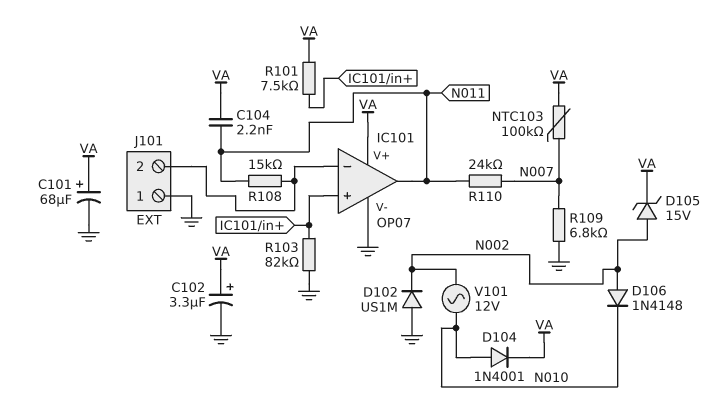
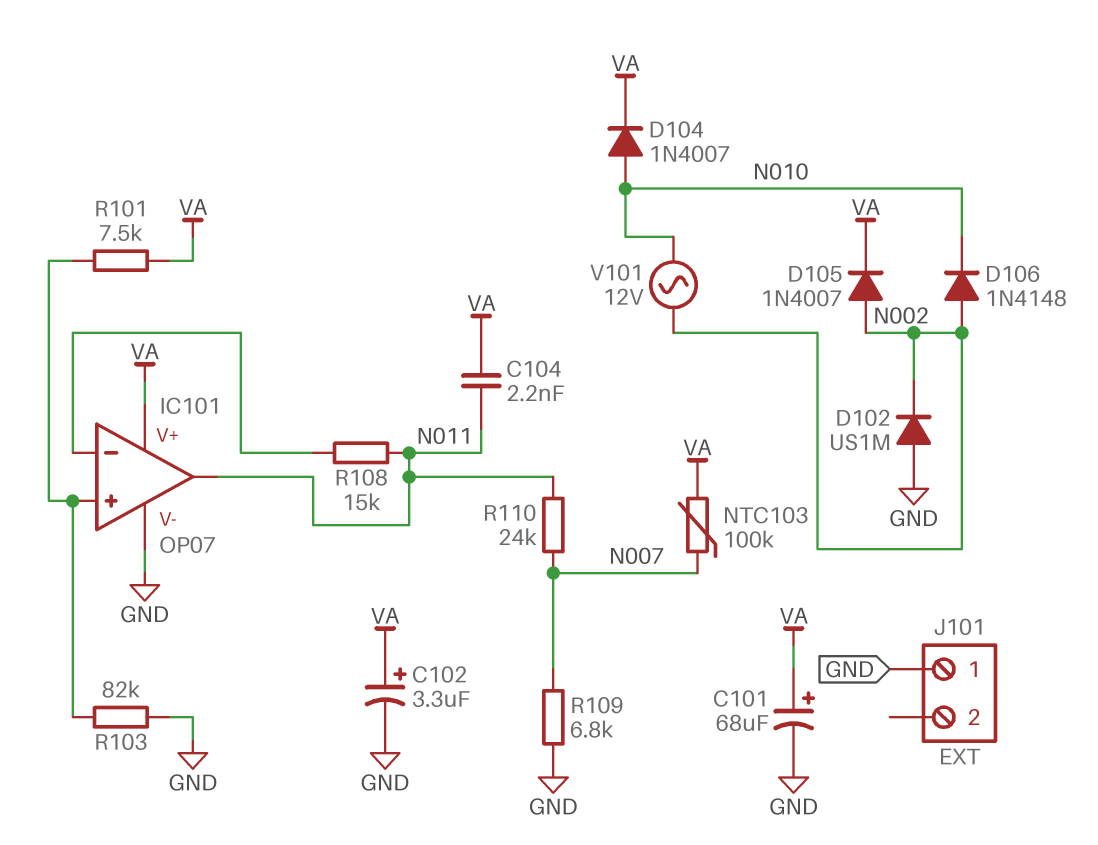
D104: diode 1N4001 (A N010, K VA) -> diode 1N4007 (A N010, K VA)
D105: zener 15V (A N002, K VA) -> diode 1N4007 (A N002, K VA)
J101 pin 2: IC101/in- -> none

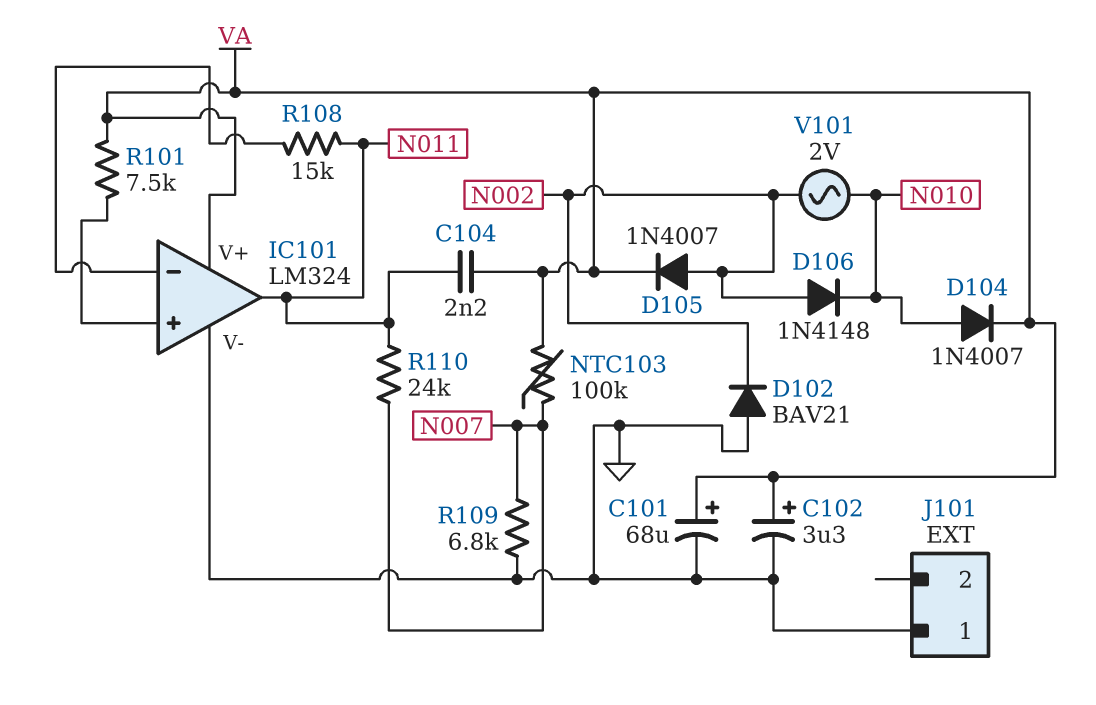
D102: diode US1M (A GND, K N002) -> diode BAV21 (A GND, K N002)
IC101: OP07 -> LM324
R103: 82k (GND, IC101/in+) -> none
V101: AC 12V (N002, N010) -> AC 2V (N002, N010)

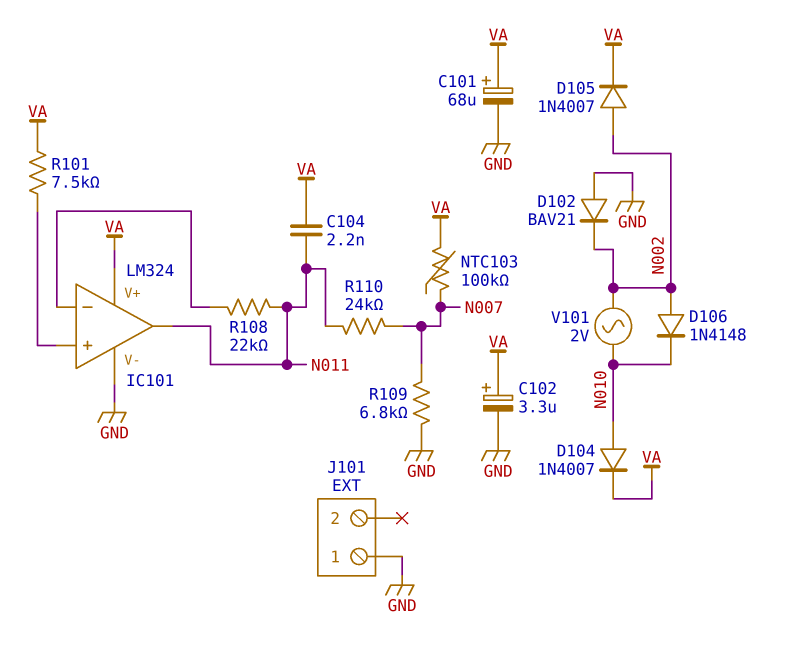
R108: 15k (IC101/in-, N011) -> 22k (IC101/in-, N011)

